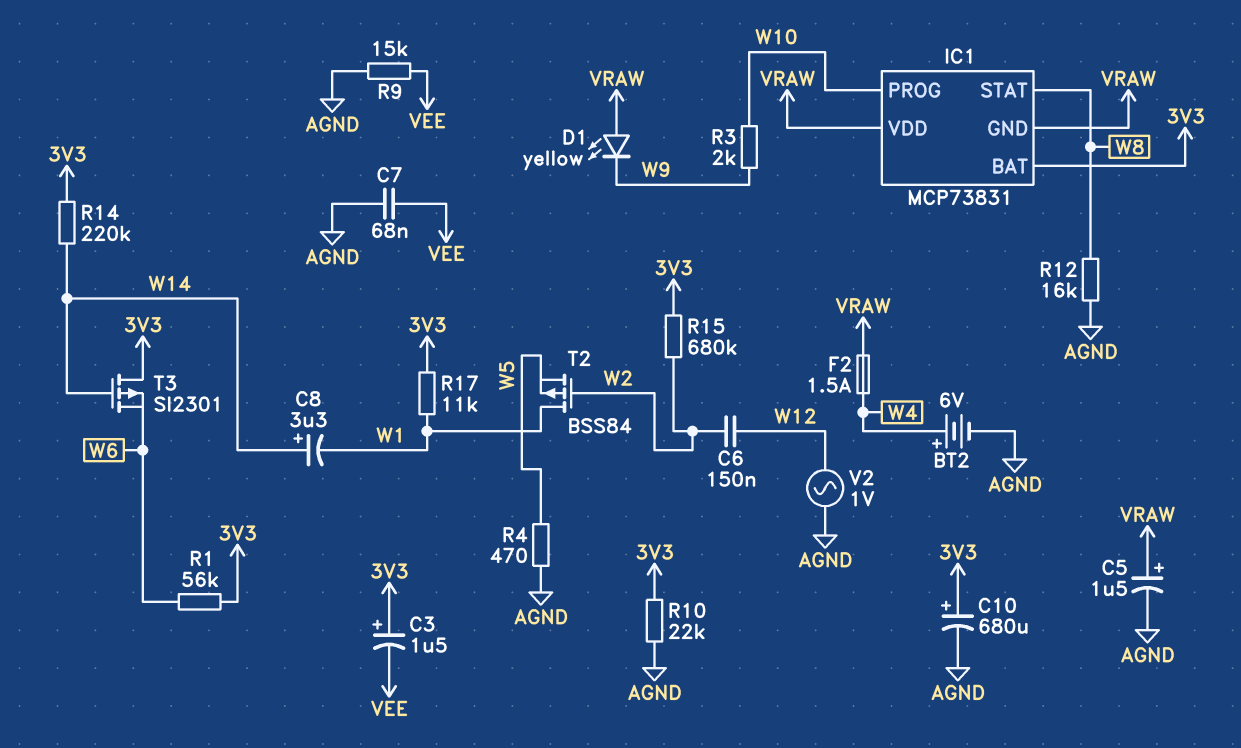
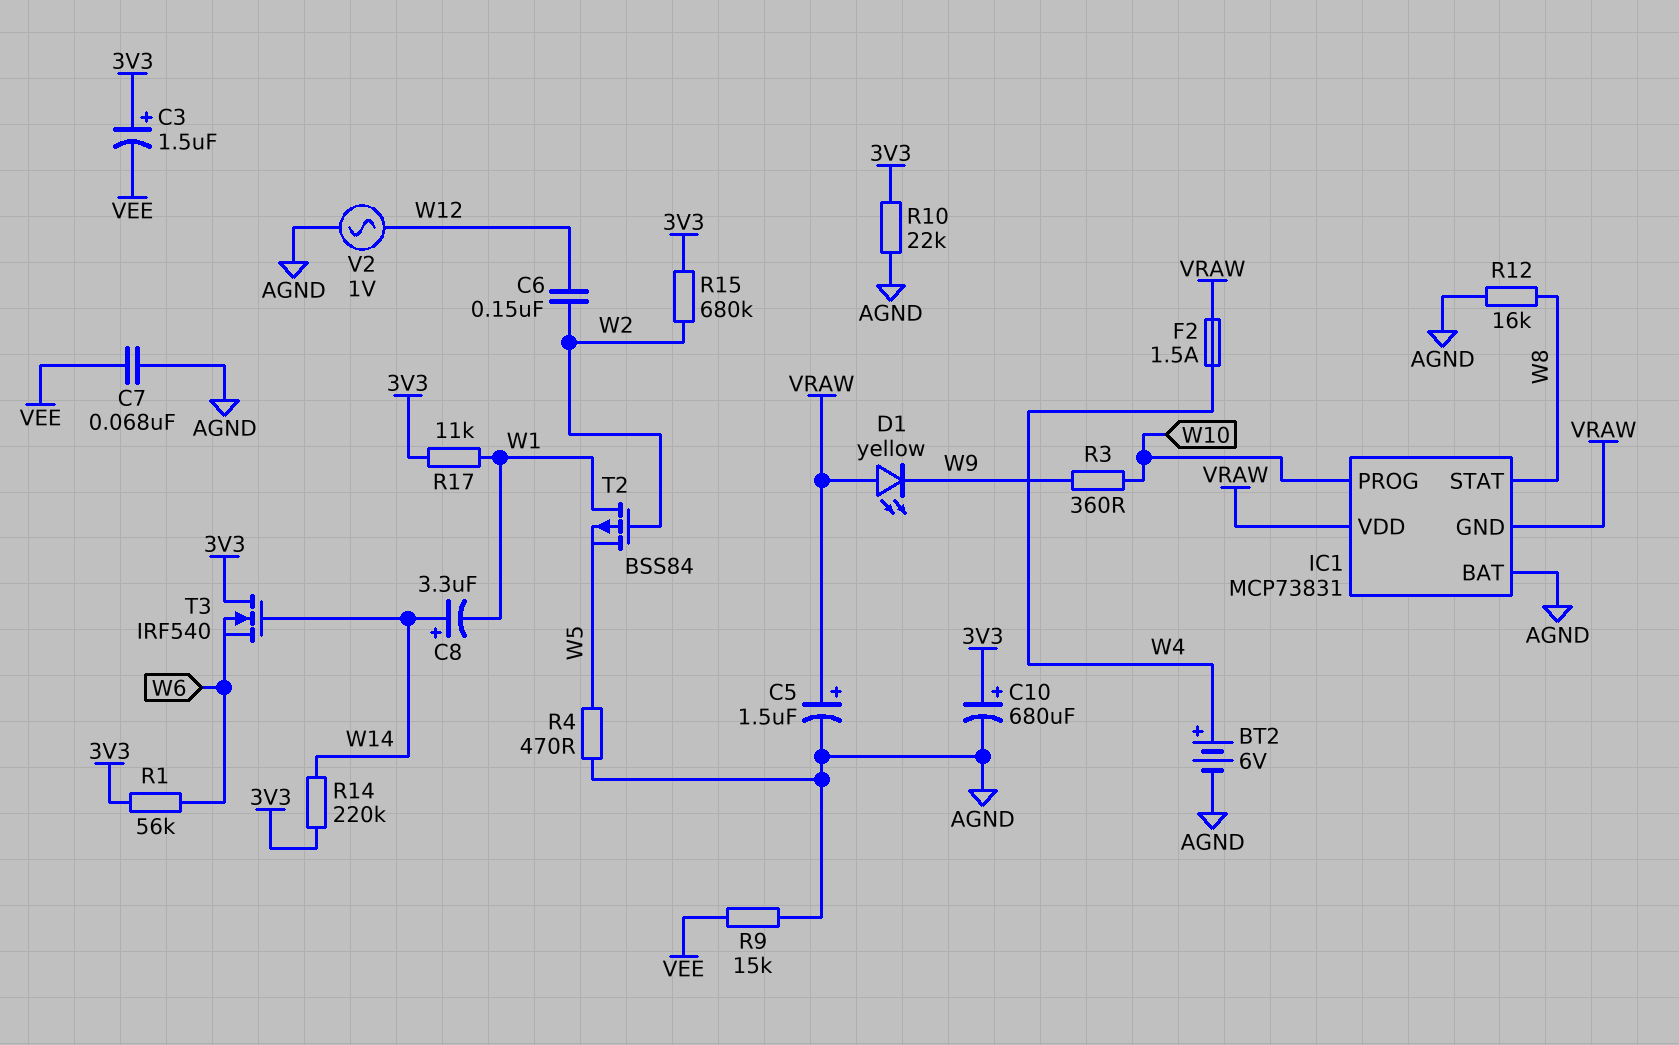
IC1 pin BAT: 3V3 -> AGND
R3: 2k (W9, W10) -> 360 (W9, W10)
T3: PMOS SI2301 (G W14, D 3V3, S W6) -> NMOS IRF540 (G W14, D 3V3, S W6)

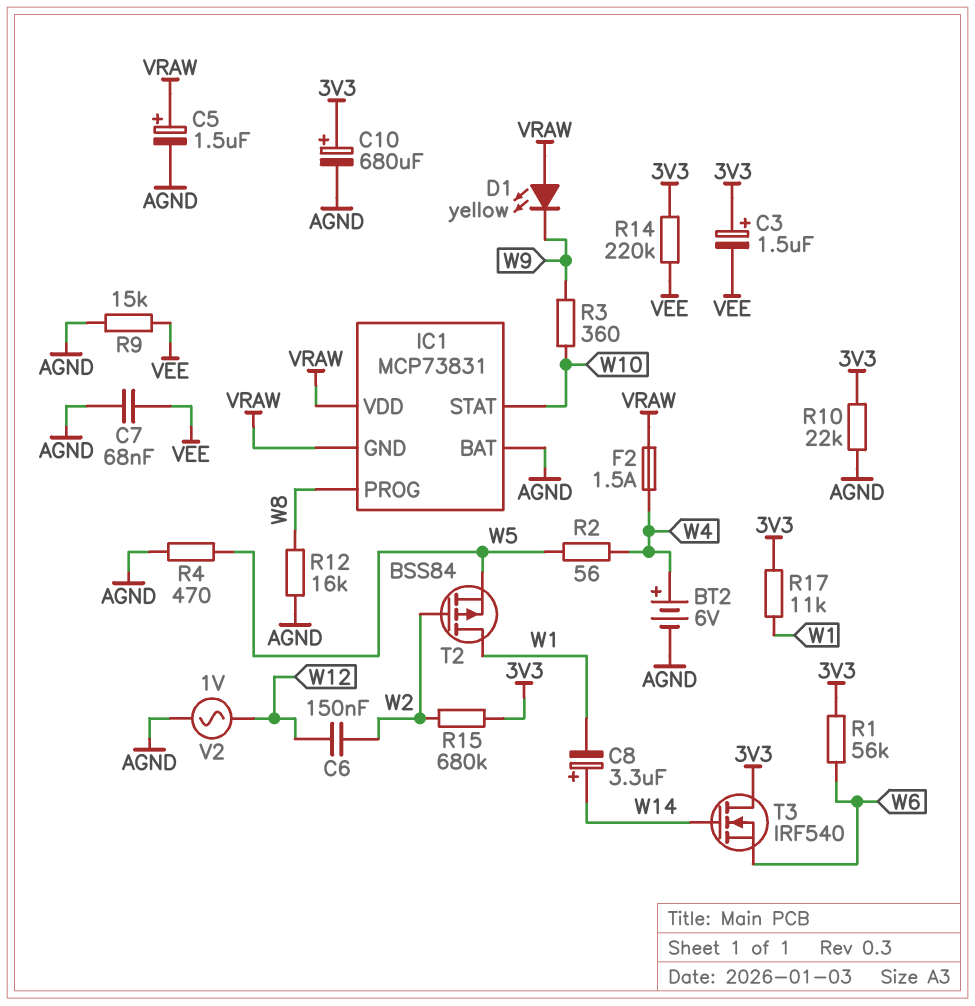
IC1 pin PROG: W10 -> W8
IC1 pin STAT: W8 -> W10
R2: none -> 56 (W4, W5)
R14: 220k (3V3, W14) -> 220k (3V3, VEE)

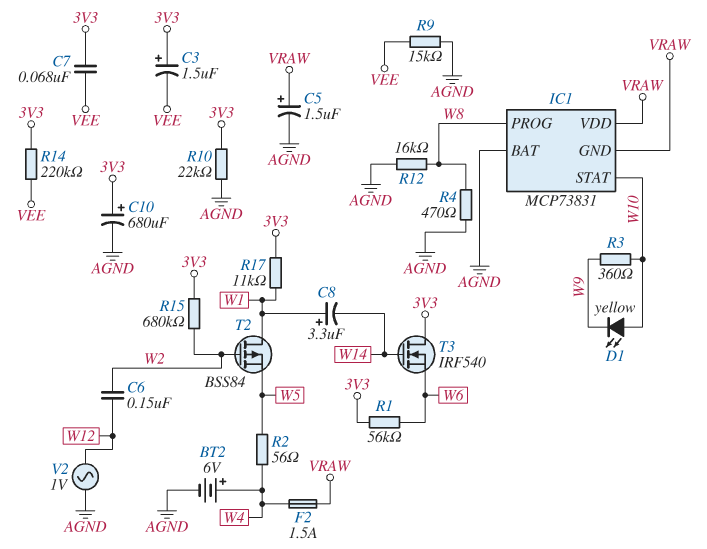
C7: 68nF (AGND, VEE) -> 68nF (3V3, VEE)
C8: 3.3uF (plus W14, minus W1) -> 3.3uF (plus W1, minus W14)
D1: LED yellow (A VRAW, K W9) -> LED yellow (A W10, K W9)
R4: 470 (AGND, W5) -> 470 (AGND, W8)

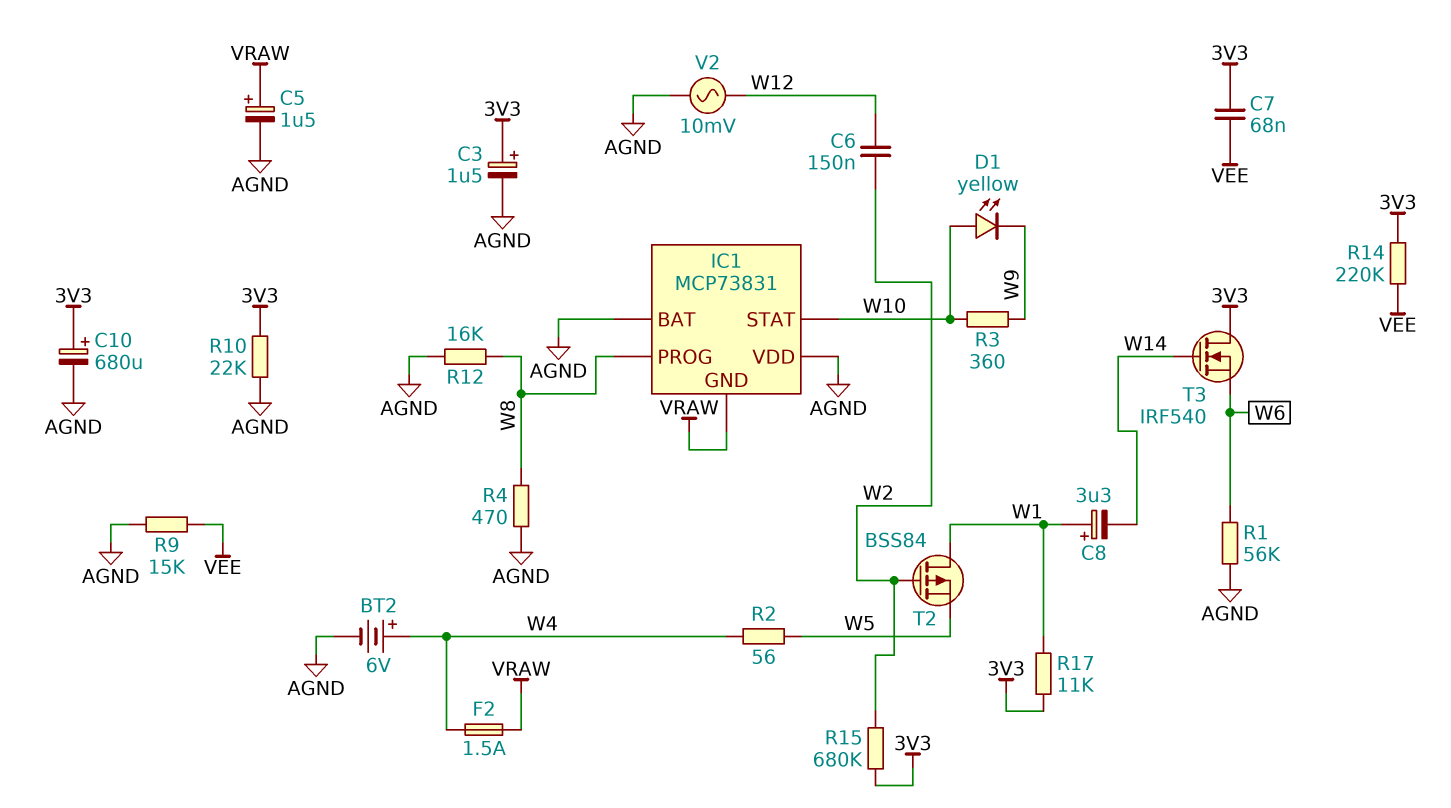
C3: 1.5uF (plus 3V3, minus VEE) -> 1.5uF (plus 3V3, minus AGND)
IC1 pin VDD: VRAW -> AGND
R1: 56k (3V3, W6) -> 56k (AGND, W6)
V2: AC 1V (AGND, W12) -> AC 10mV (AGND, W12)

